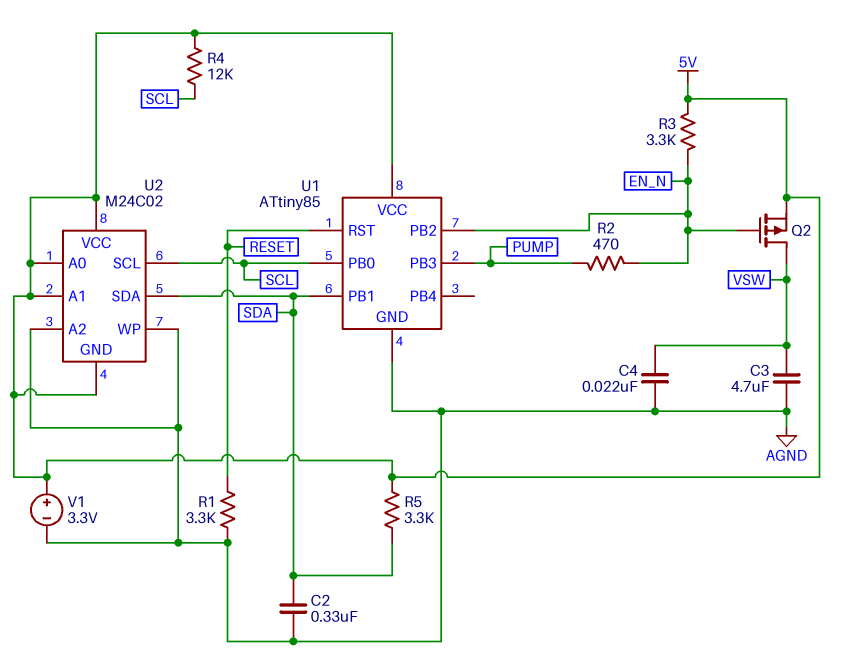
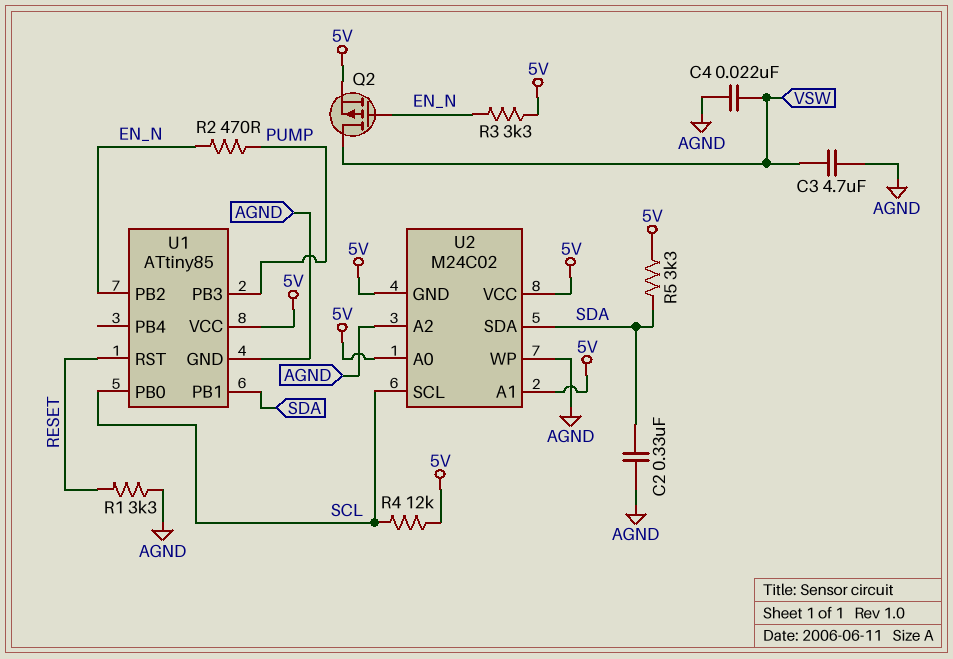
V1: 3.3V (plus 5V, minus AGND) -> none

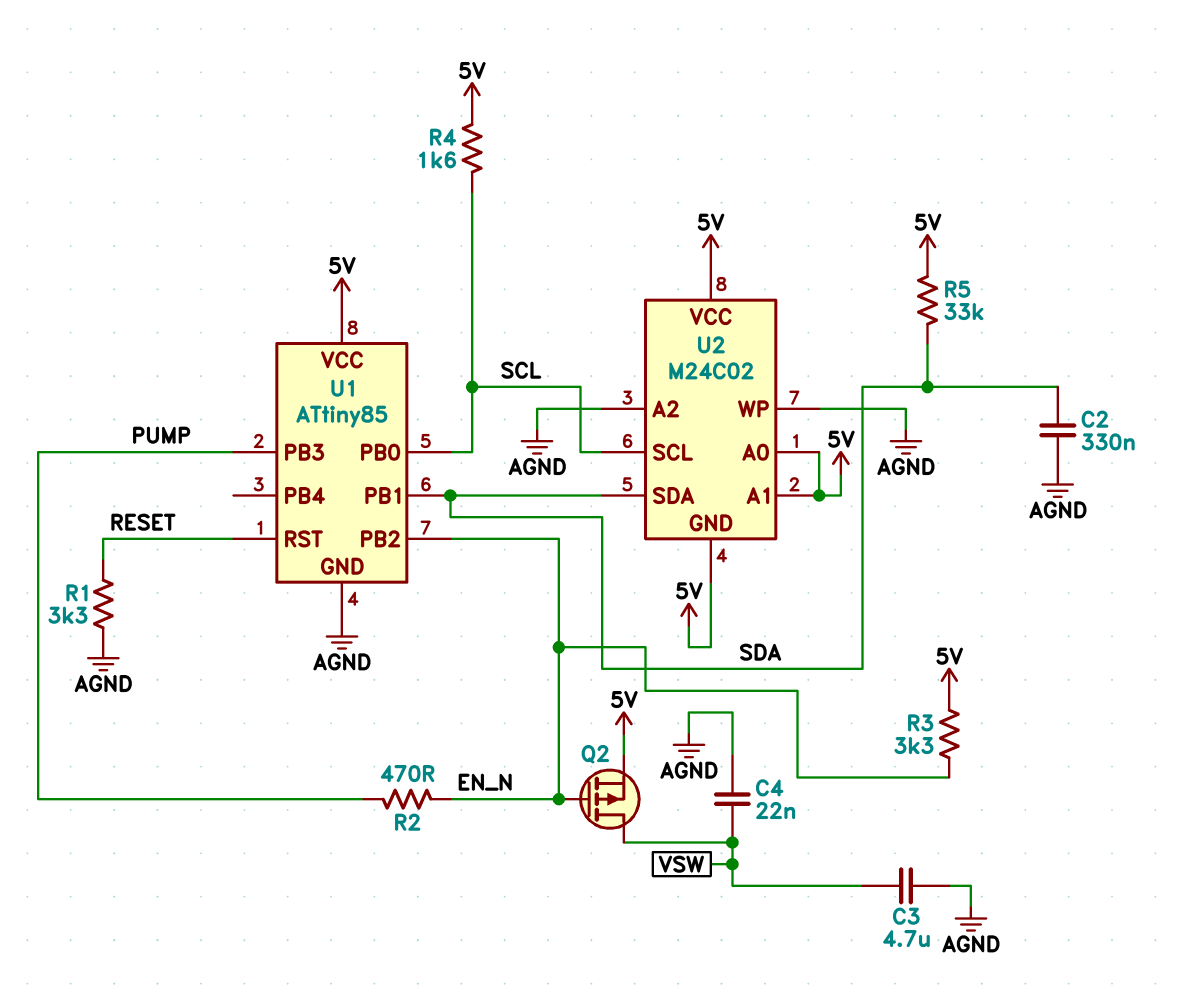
R4: 12k (5V, SCL) -> 1.6k (5V, SCL)
R5: 3.3k (5V, SDA) -> 33k (5V, SDA)

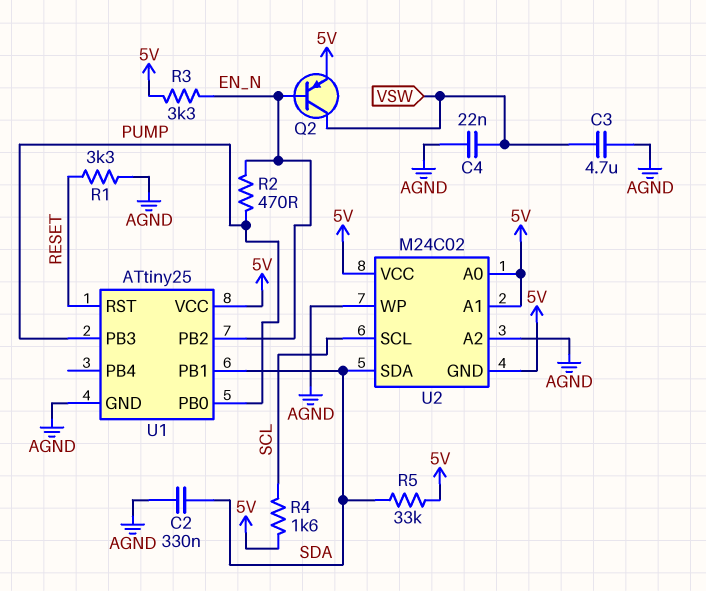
Q2: PMOS (G EN_N, D VSW, S 5V) -> PNP (B EN_N, C VSW, E 5V)
U1: ATtiny85 -> ATtiny25
U1 pin PB0: SCL -> PUMP

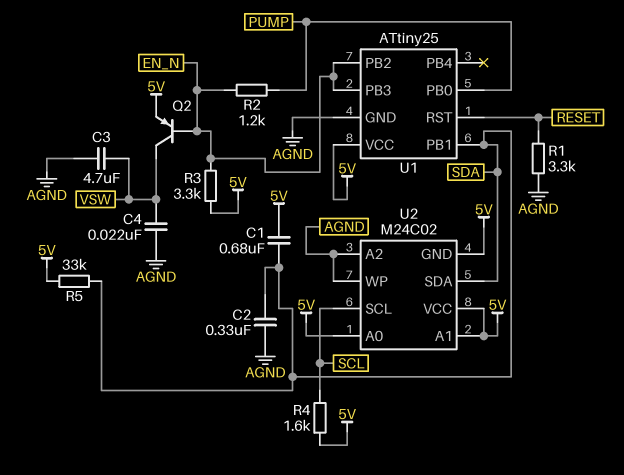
C1: none -> 680nF (5V, SDA)
R2: 470 (EN_N, PUMP) -> 1.2k (EN_N, PUMP)
U1 pin PB3: PUMP -> EN_N

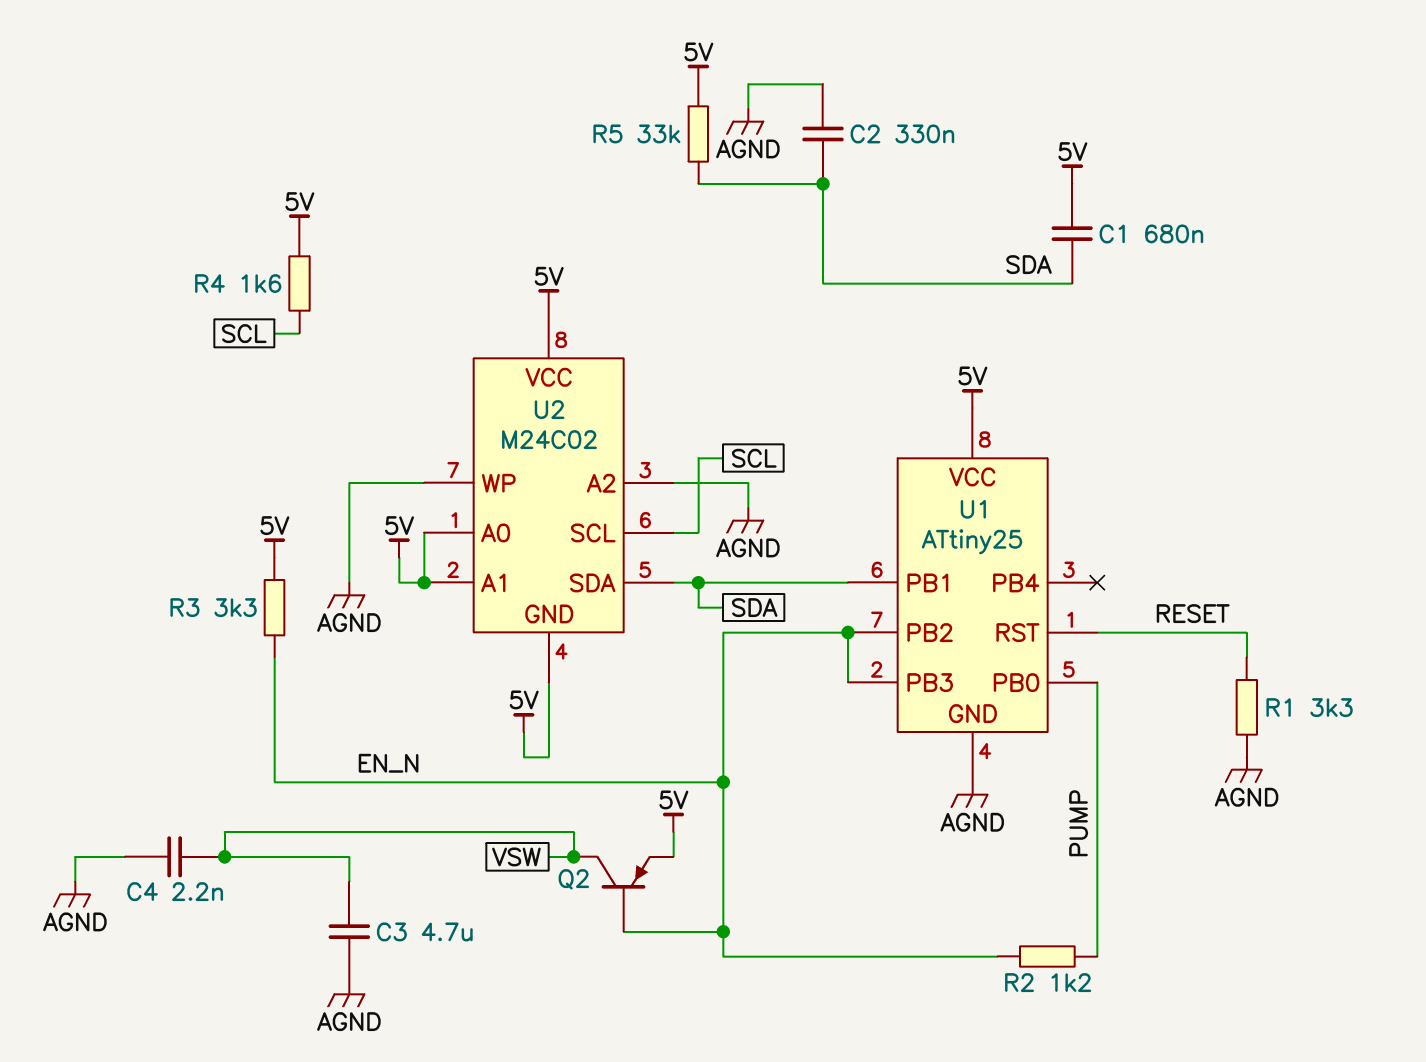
C4: 22nF (AGND, VSW) -> 2.2nF (AGND, VSW)

